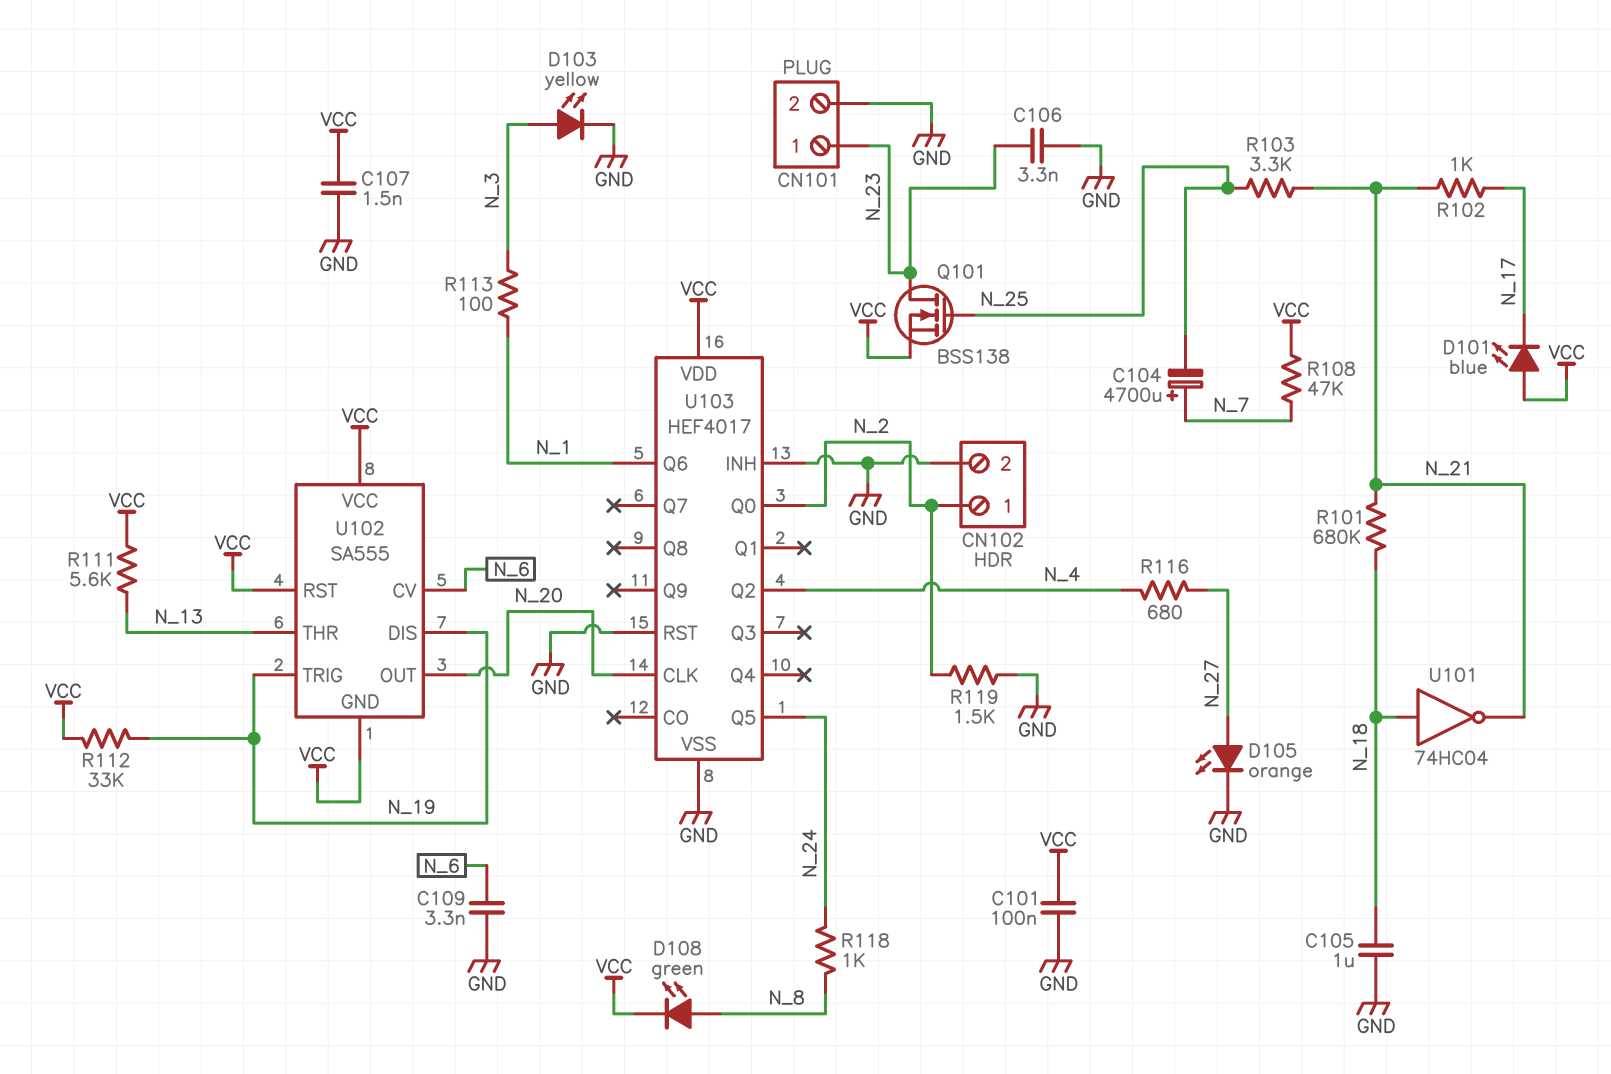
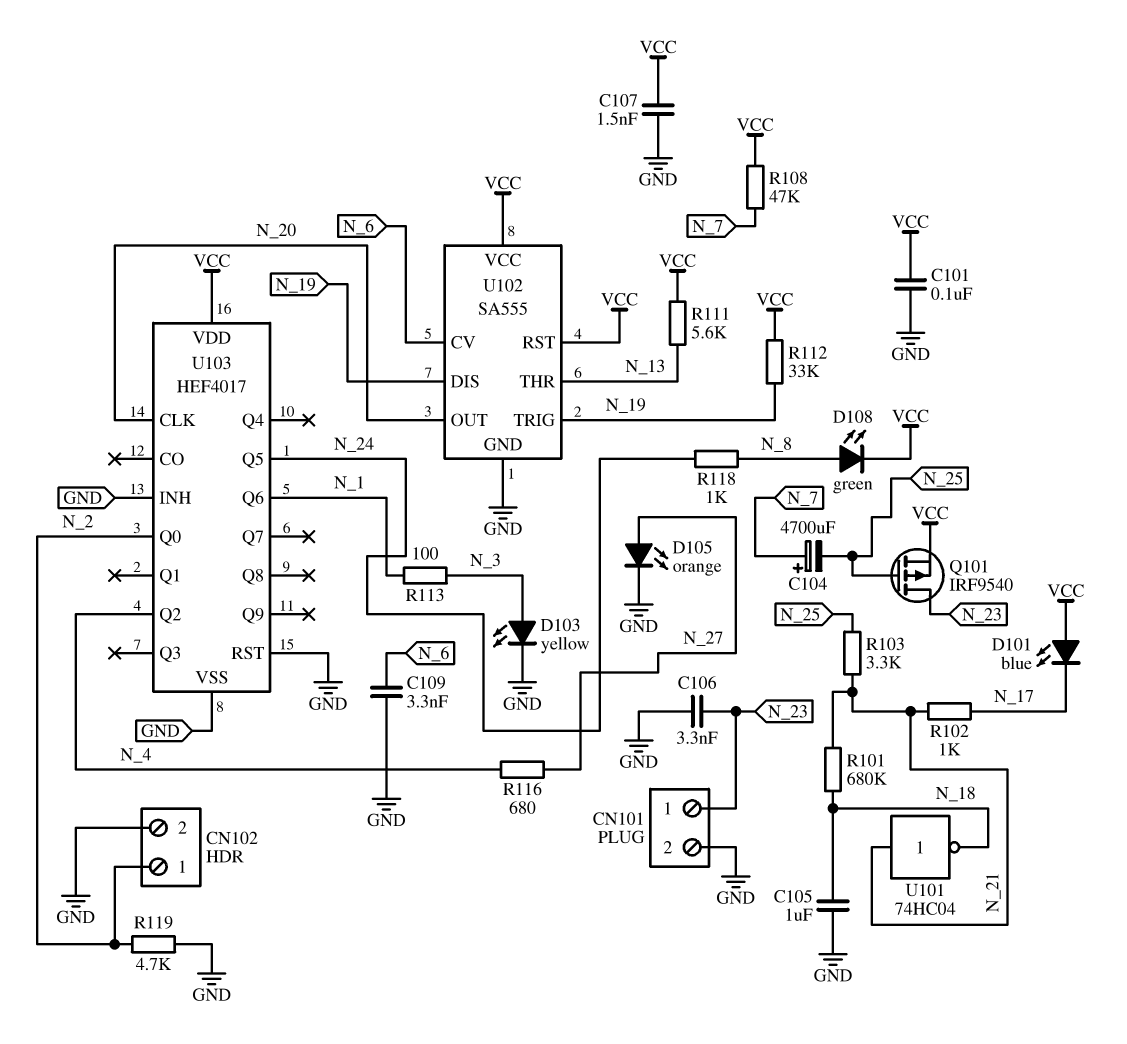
Q101: NMOS BSS138 (G N_25, D N_23, S VCC) -> PMOS IRF9540 (G N_25, D N_23, S VCC)
R119: 1.5k (GND, N_2) -> 4.7k (GND, N_2)
U101: NOT 74HC04 (in N_18, out N_21) -> NOT 74HC04 (in N_21, out N_18)
U102 pin GND: VCC -> GND

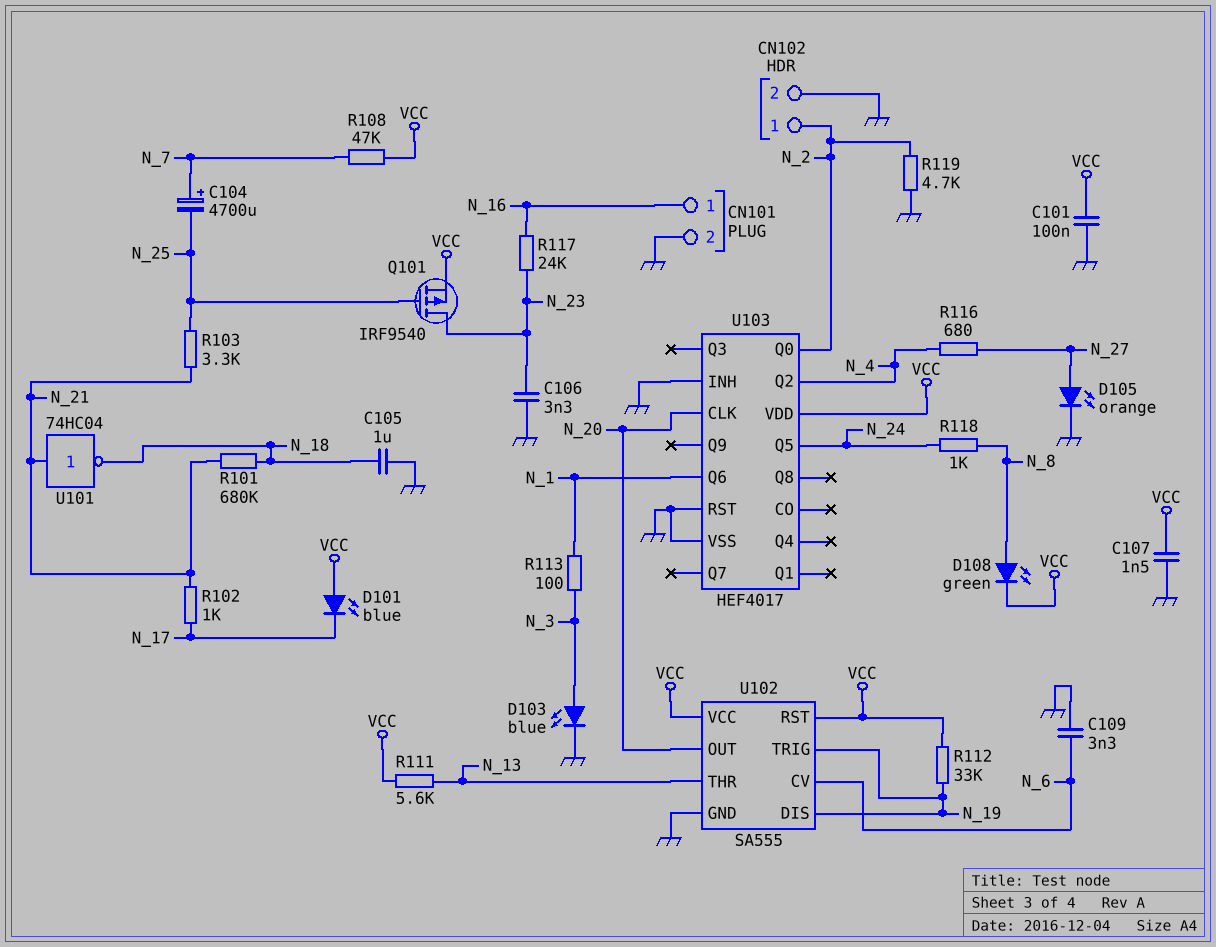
CN101 pin 1: N_23 -> N_16
D103: LED yellow (A N_3, K GND) -> LED blue (A N_3, K GND)
R117: none -> 24k (N_16, N_23)

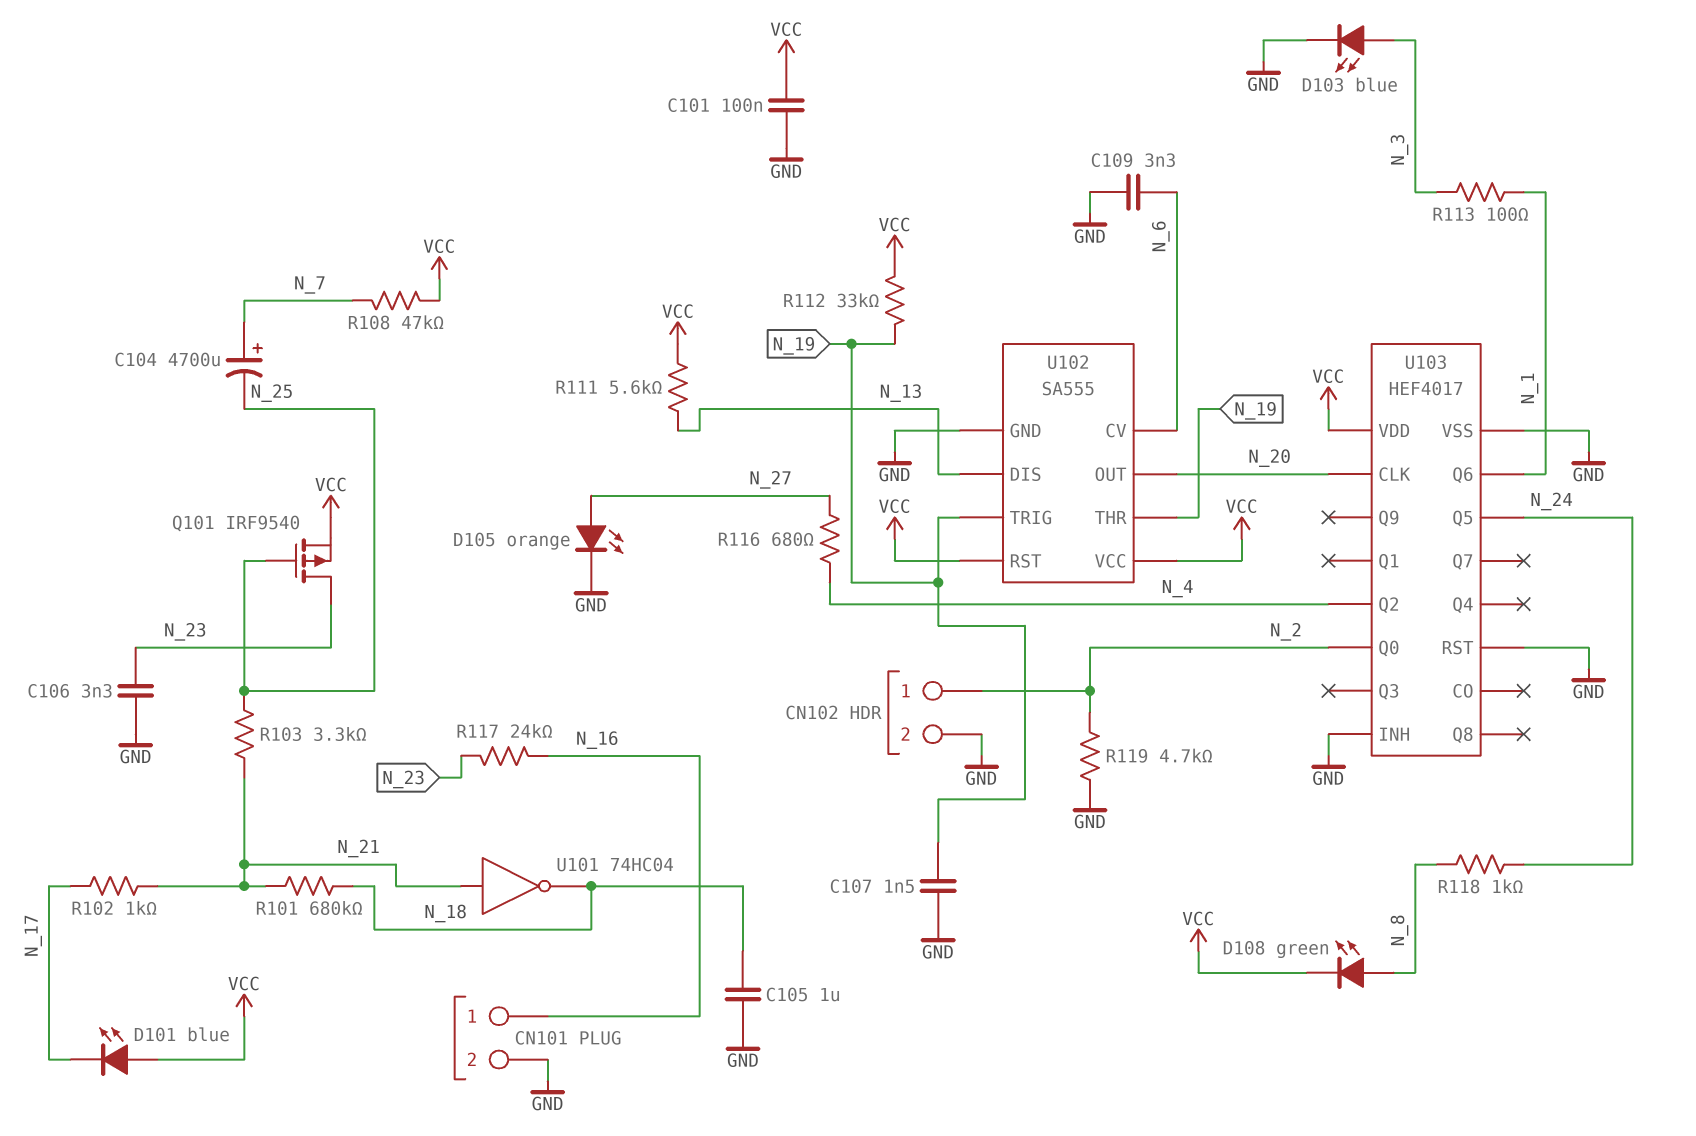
C107: 1.5nF (GND, VCC) -> 1.5nF (GND, N_19)
U102 pin DIS: N_19 -> N_13
U102 pin THR: N_13 -> N_19

